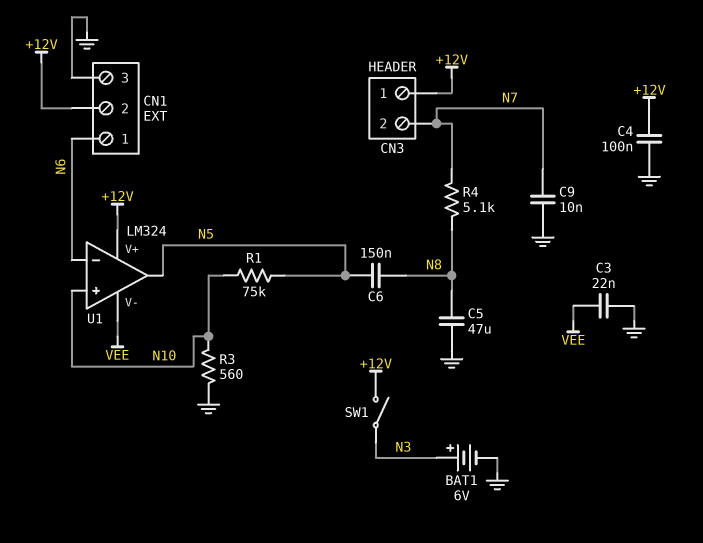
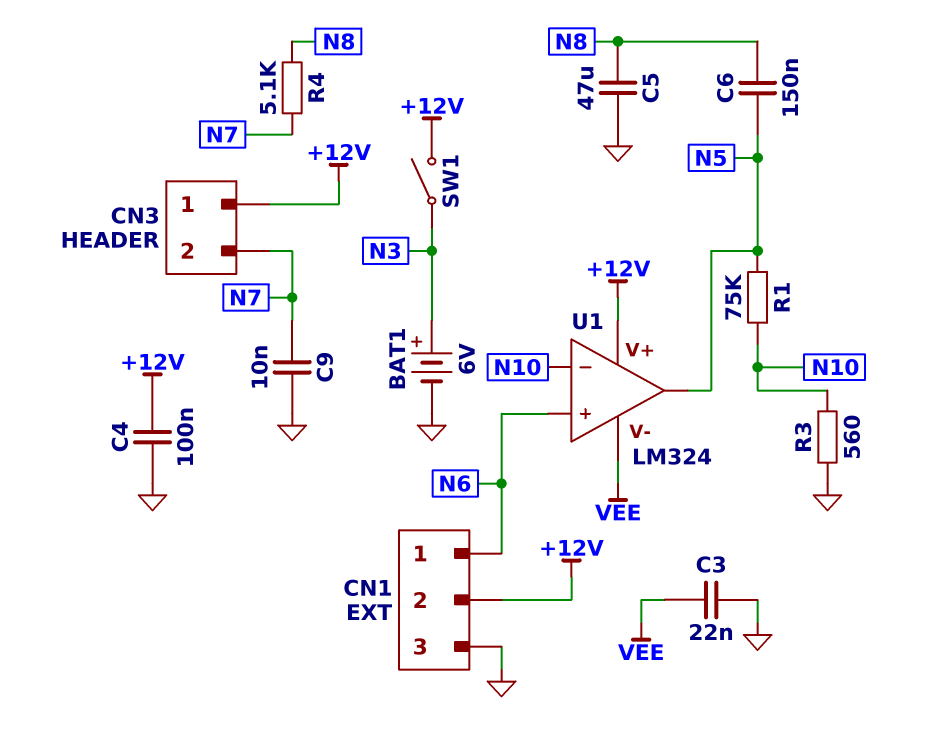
U1 pin in+: N10 -> N6
U1 pin in-: N6 -> N10

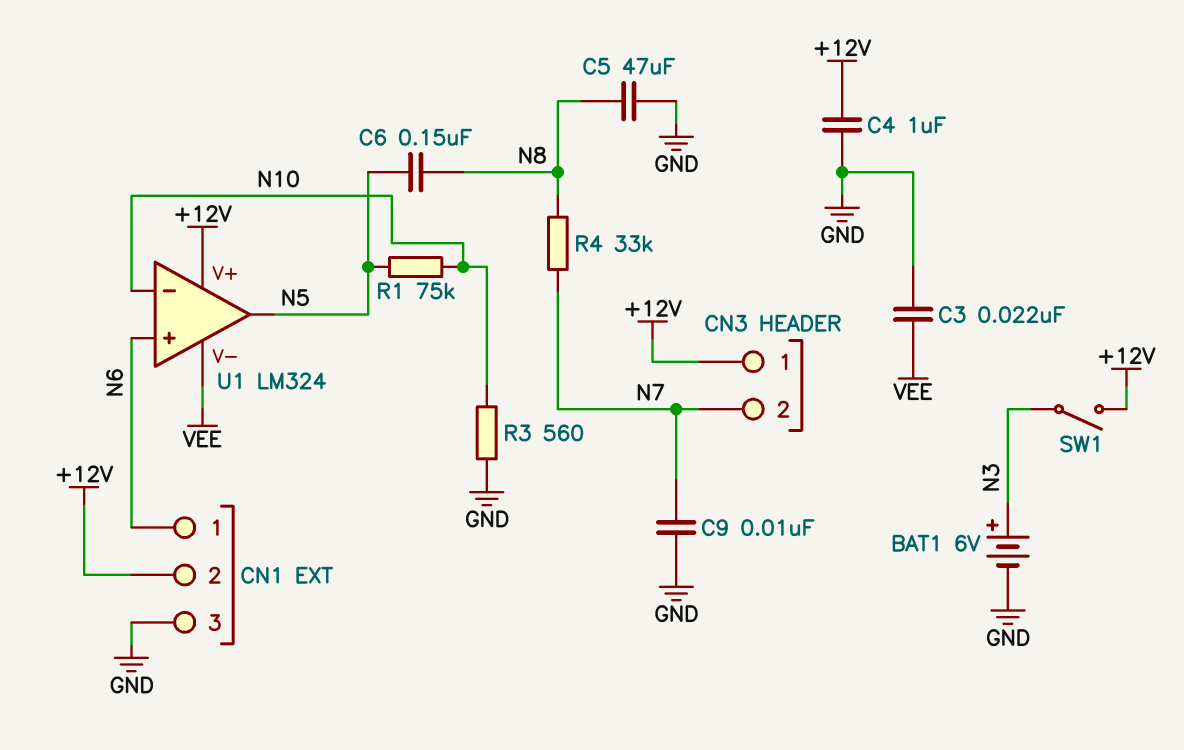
C4: 100nF (+12V, GND) -> 1uF (+12V, GND)
R4: 5.1k (N7, N8) -> 33k (N7, N8)

